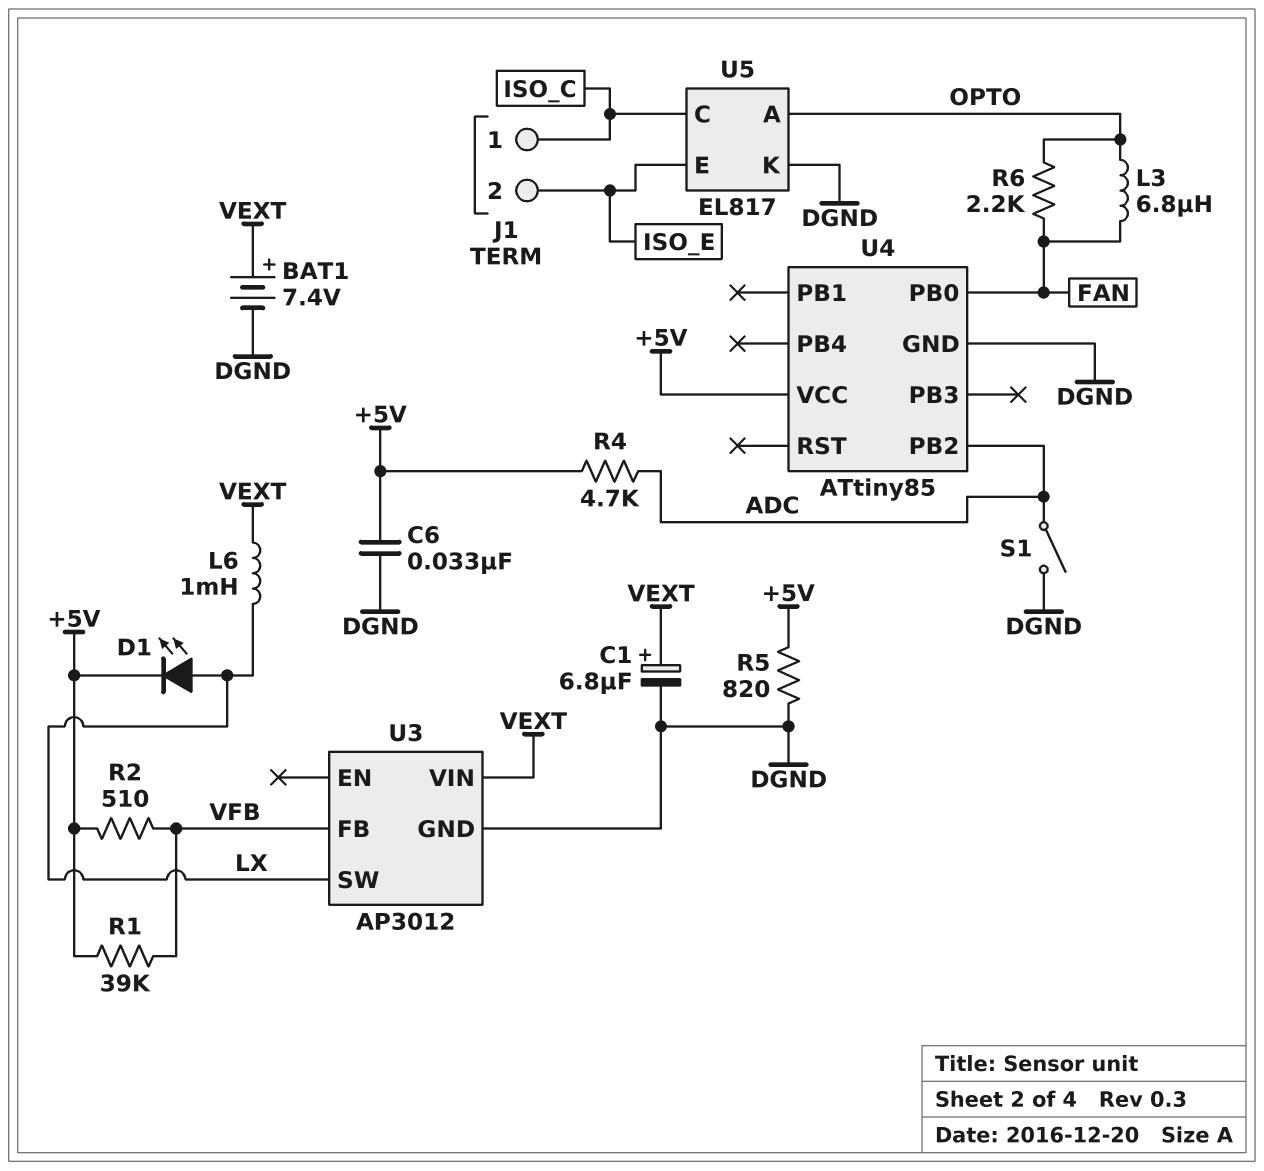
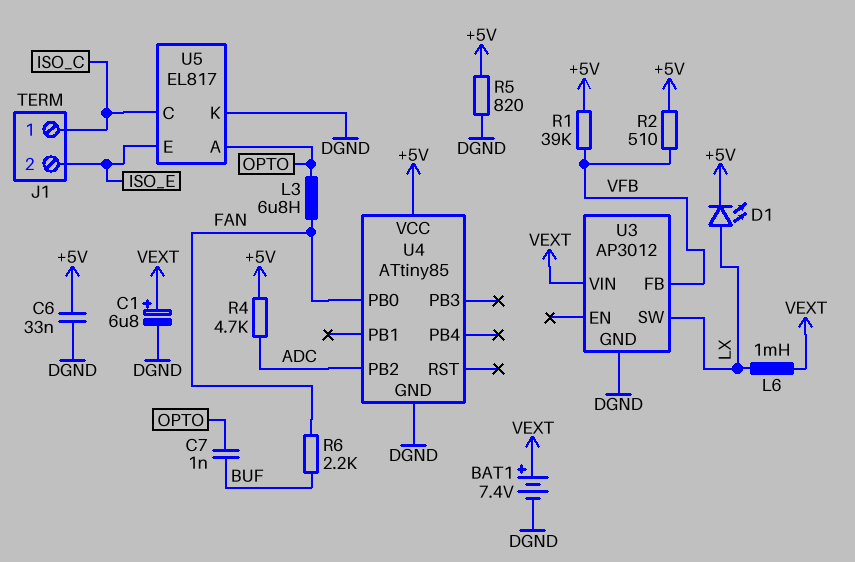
C7: none -> 1nF (BUF, OPTO)
R6: 2.2k (FAN, OPTO) -> 2.2k (BUF, FAN)
S1: switch (ADC, DGND) -> none

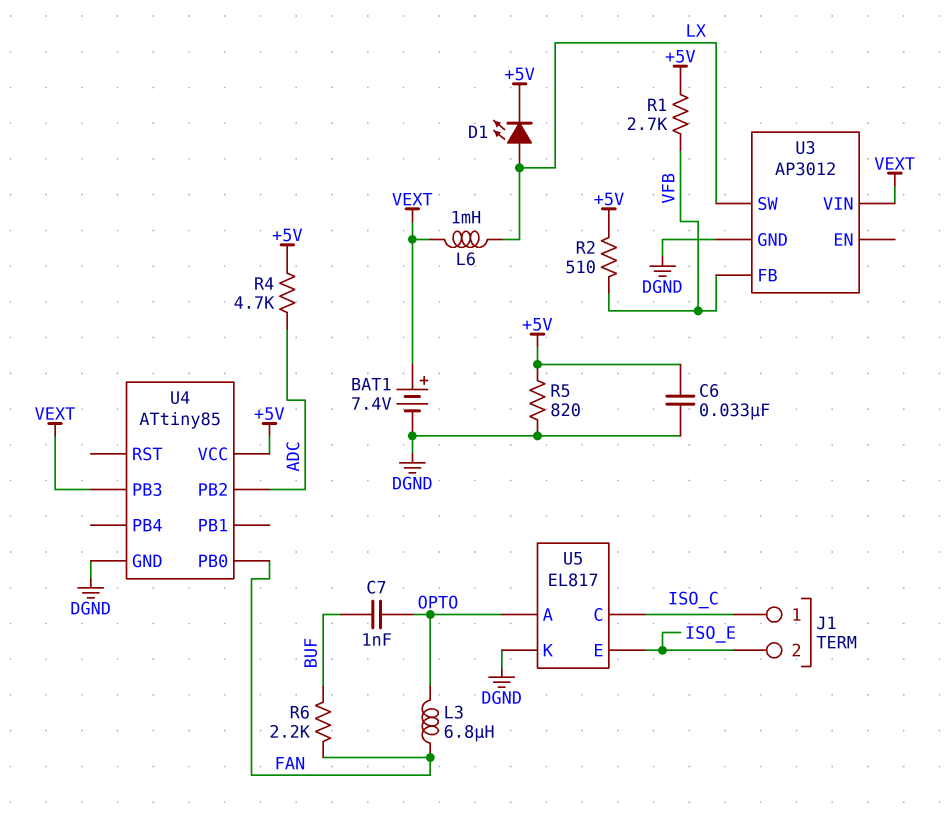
C1: 6.8uF (plus VEXT, minus DGND) -> none
R1: 39k (+5V, VFB) -> 2.7k (+5V, VFB)
U4 pin PB3: none -> VEXT

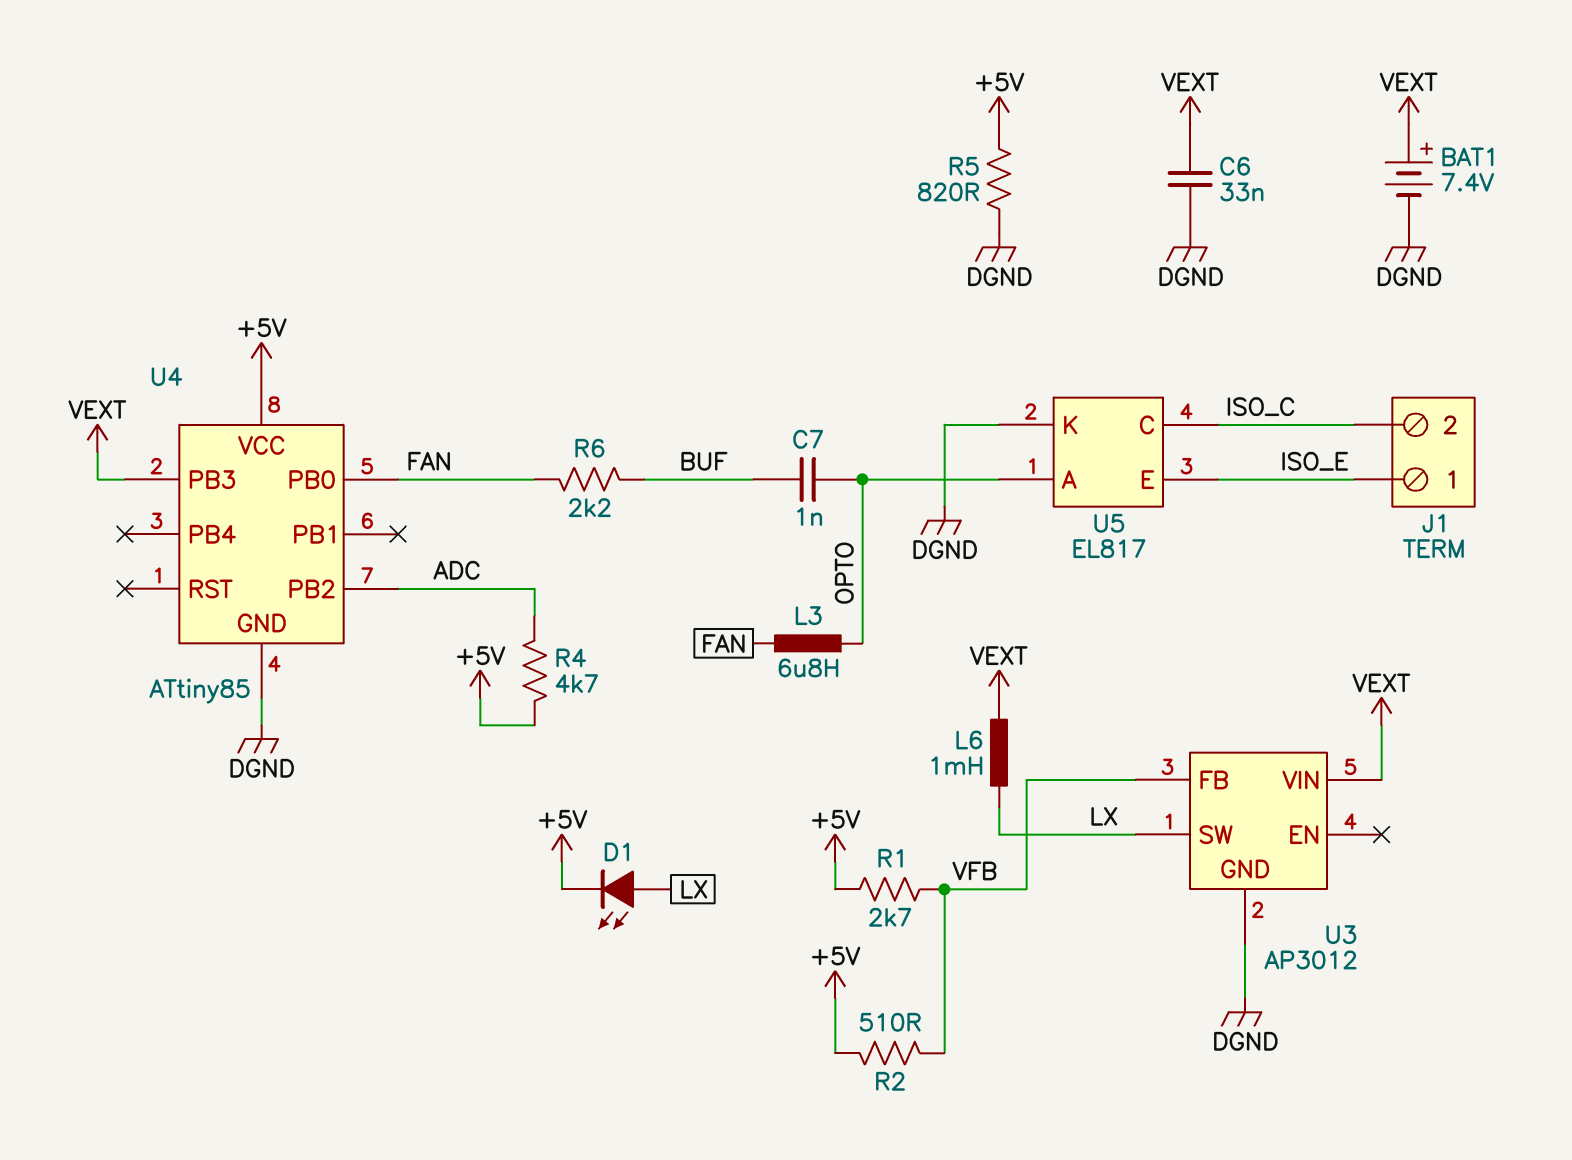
C6: 33nF (+5V, DGND) -> 33nF (DGND, VEXT)
J1 pin 1: ISO_C -> ISO_E
J1 pin 2: ISO_E -> ISO_C

